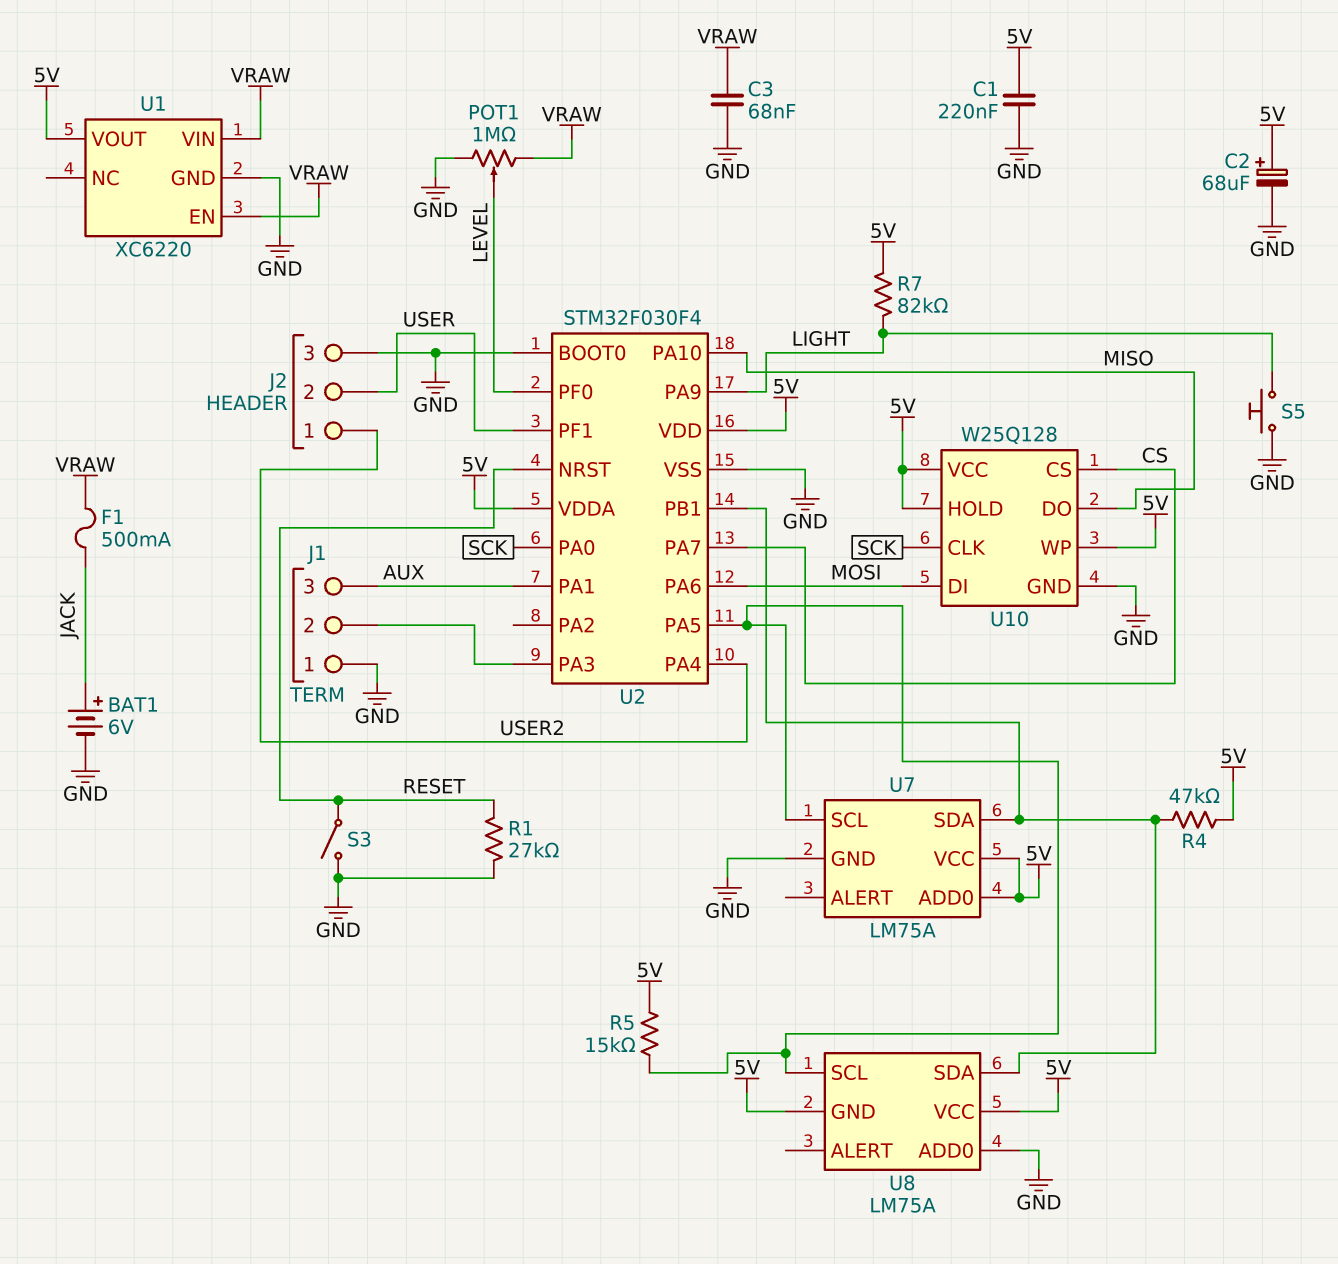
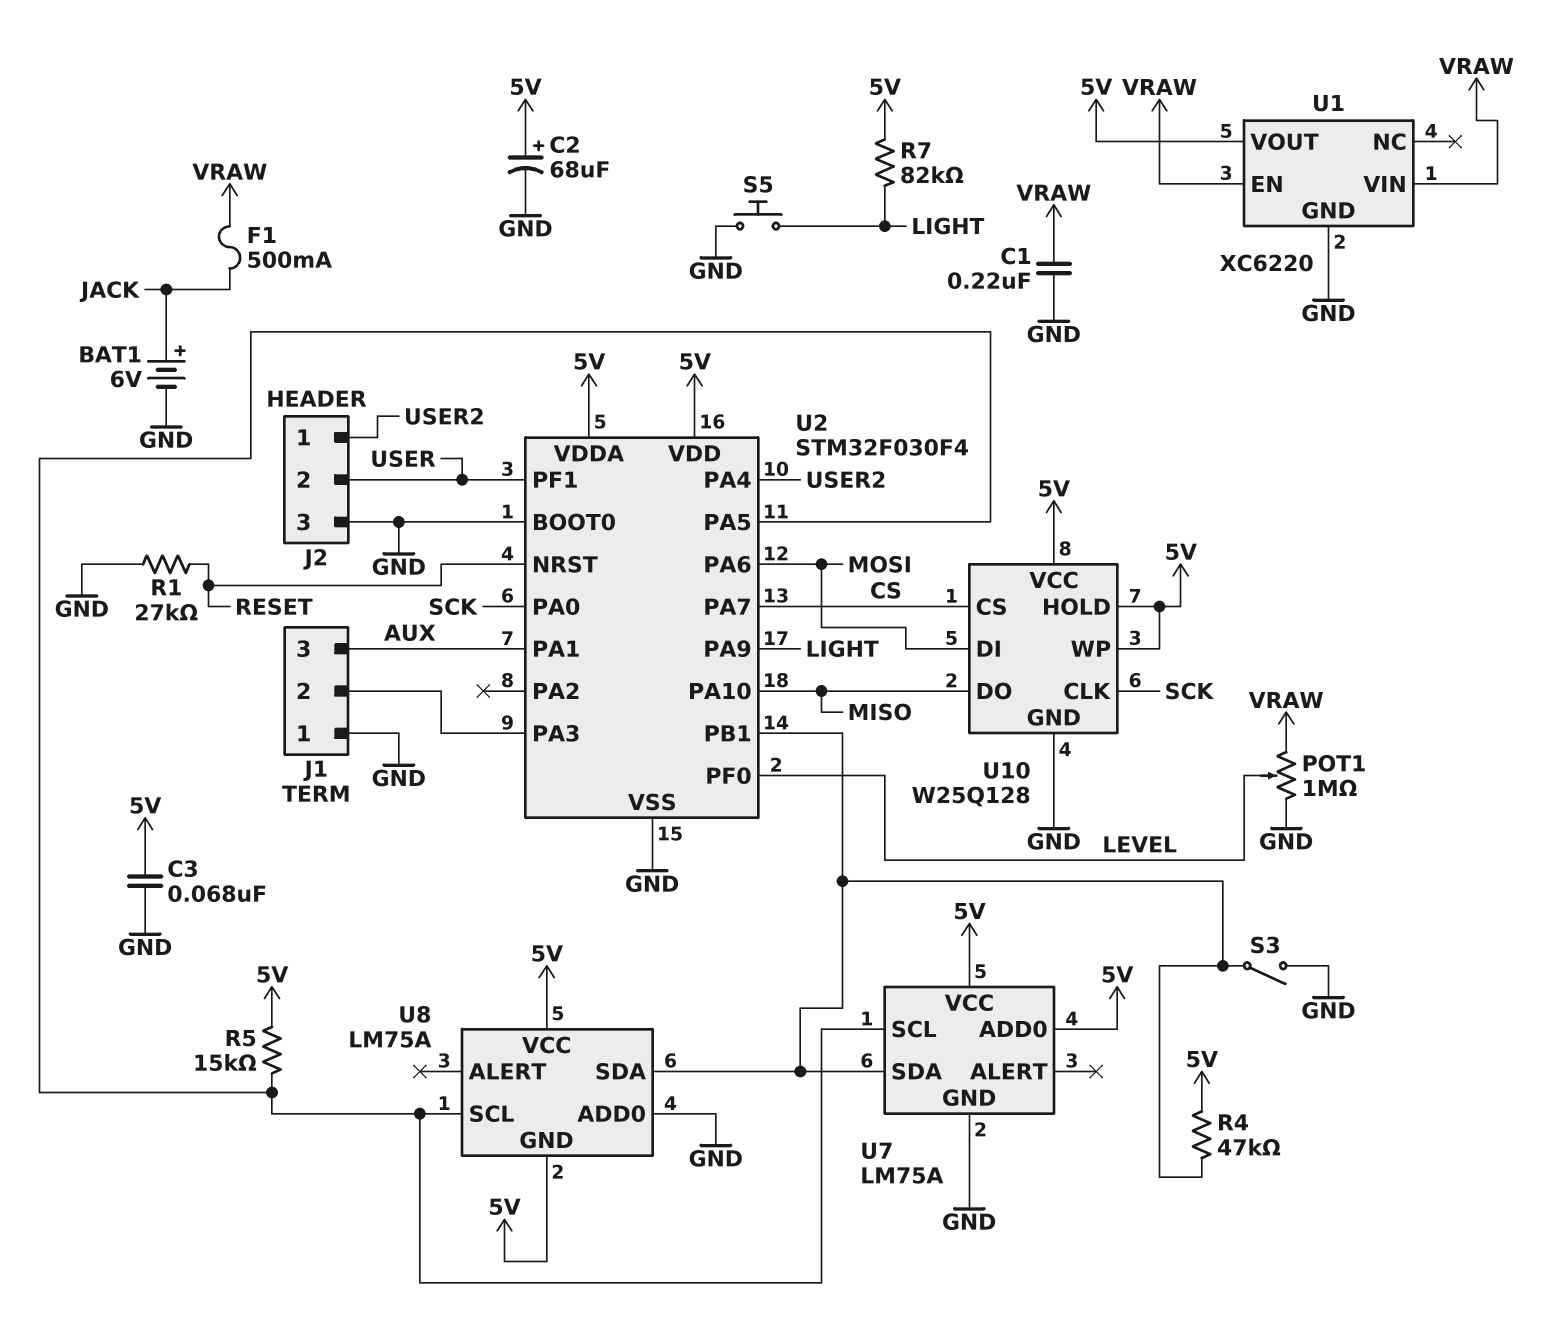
C1: 220nF (5V, GND) -> 220nF (GND, VRAW)
C3: 68nF (GND, VRAW) -> 68nF (5V, GND)
S3: switch (GND, RESET) -> switch (GND, U2/PB1)

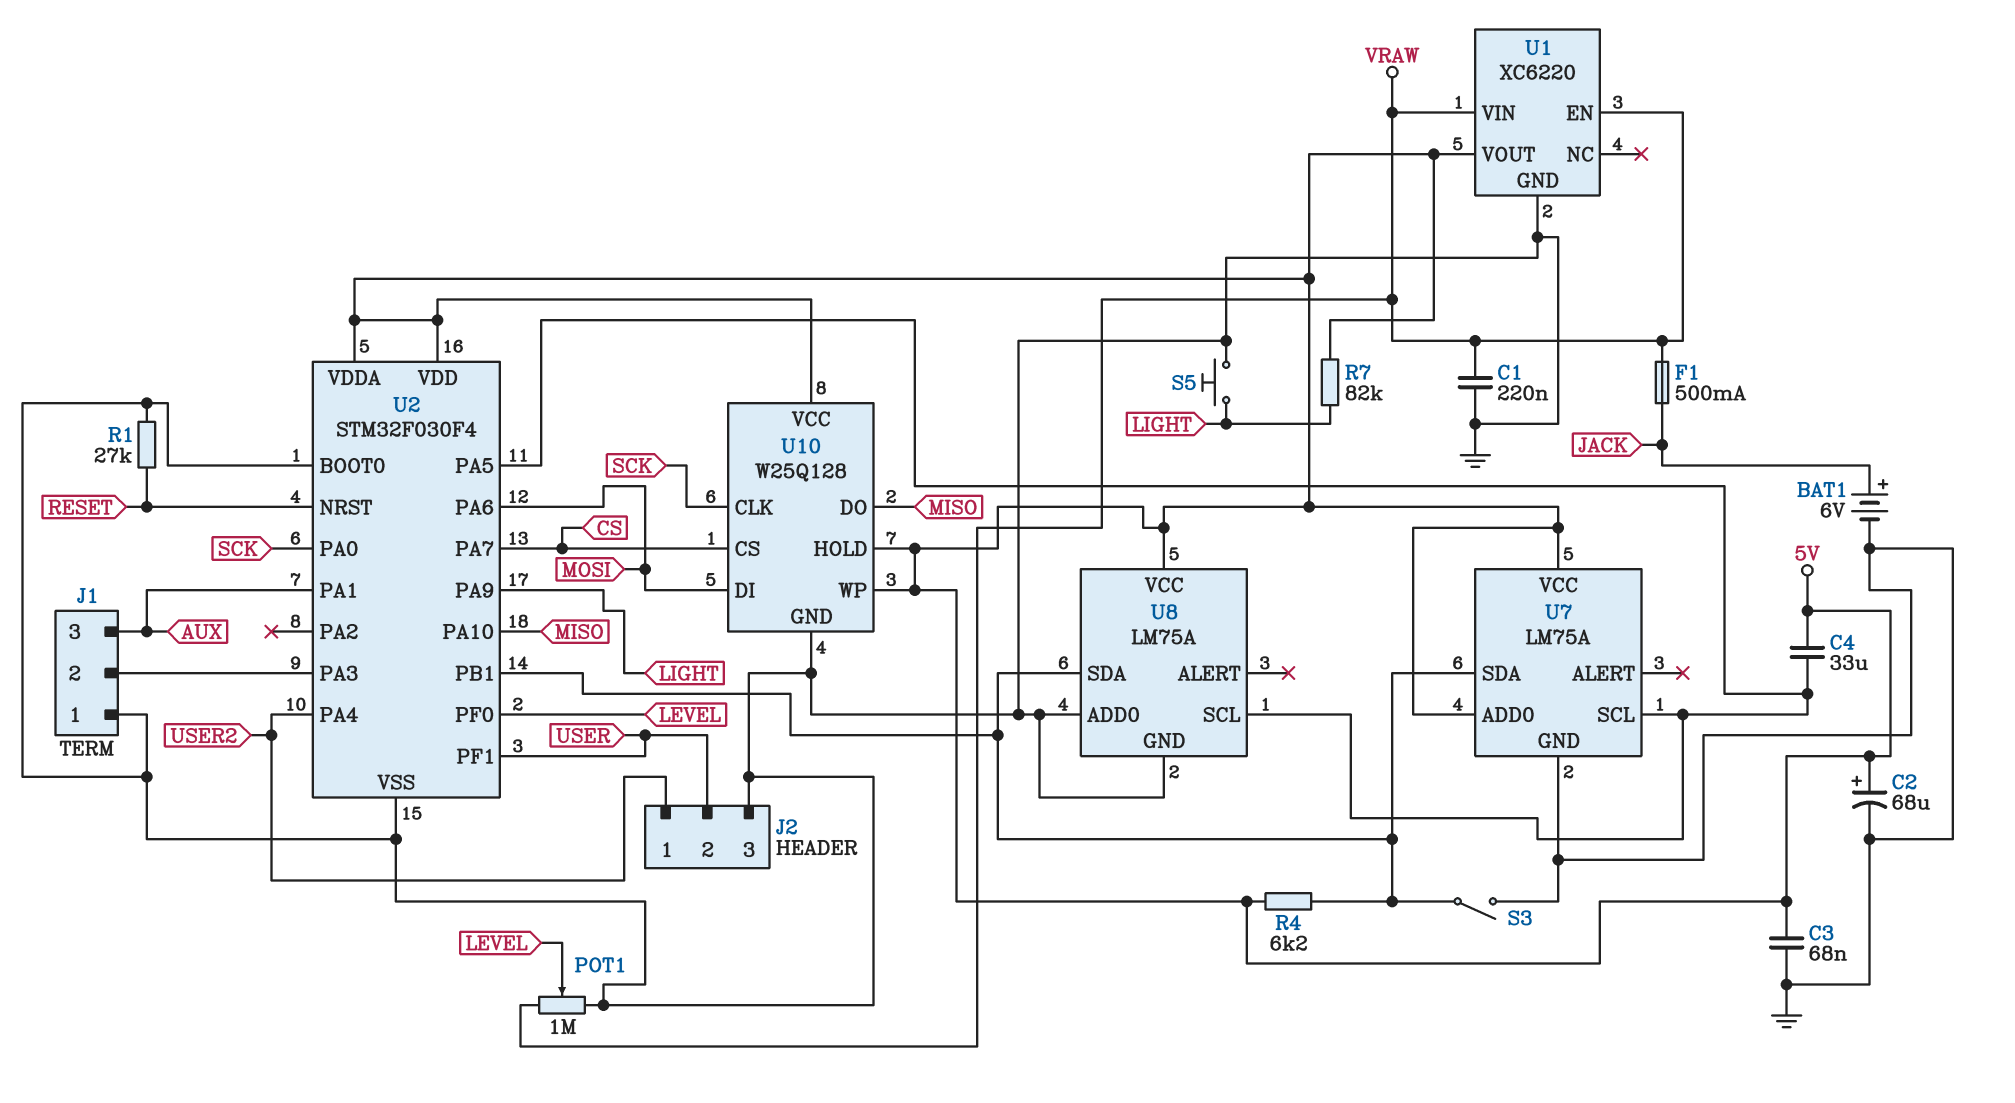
C4: none -> 33uF (5V, U2/PA5)
R4: 47k (5V, U2/PB1) -> 6.2k (5V, U2/PB1)
R5: 15k (5V, U2/PA5) -> none
U8 pin GND: 5V -> GND

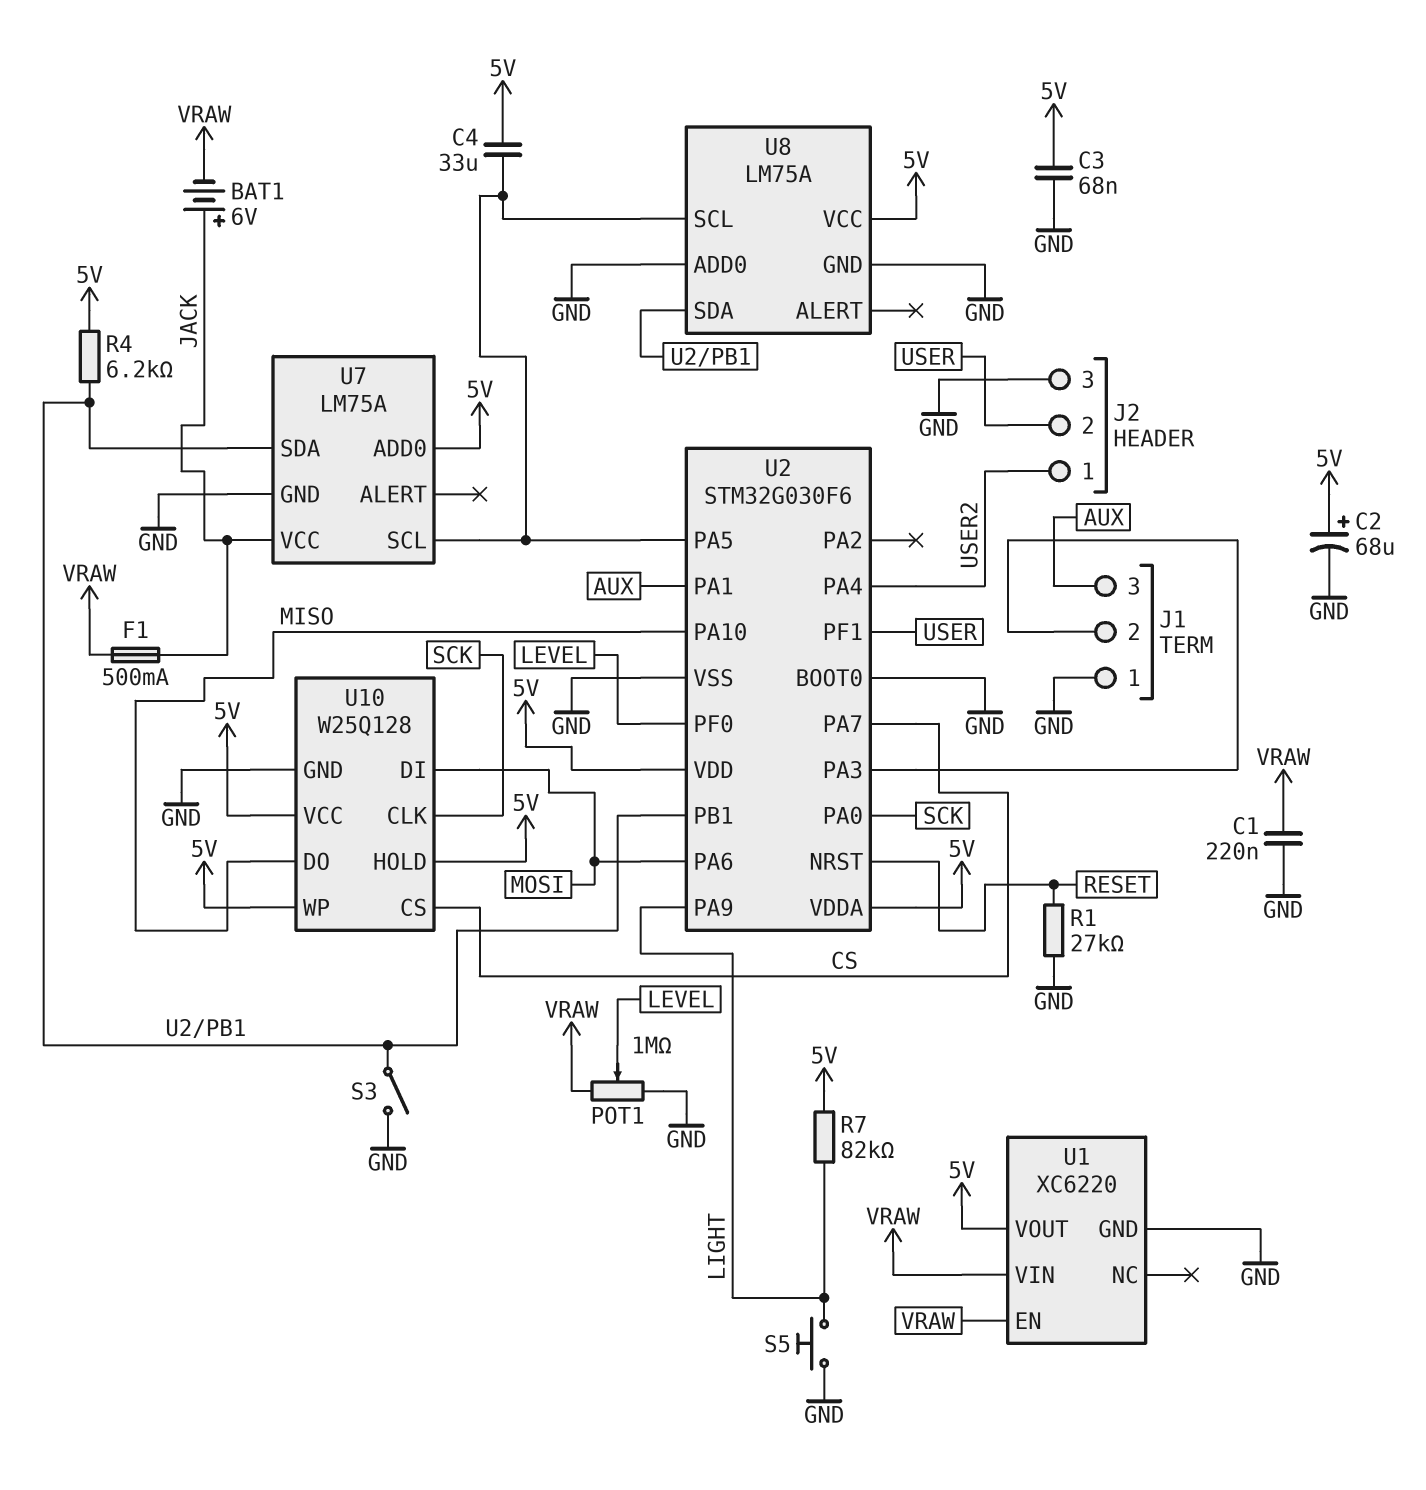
BAT1: 6V (plus JACK, minus GND) -> 6V (plus JACK, minus VRAW)
U2: STM32F030F4 -> STM32G030F6
U7 pin VCC: 5V -> JACK

